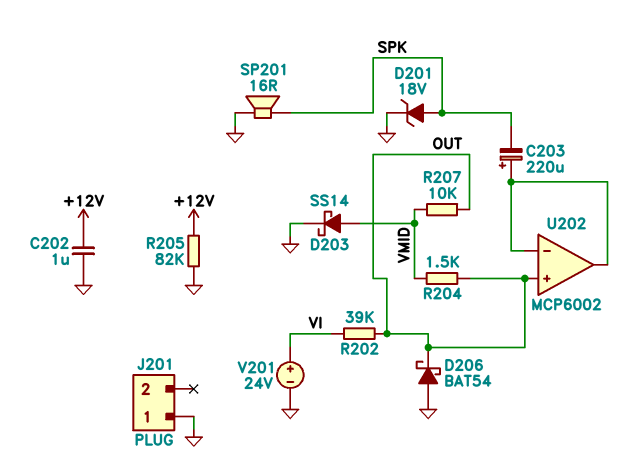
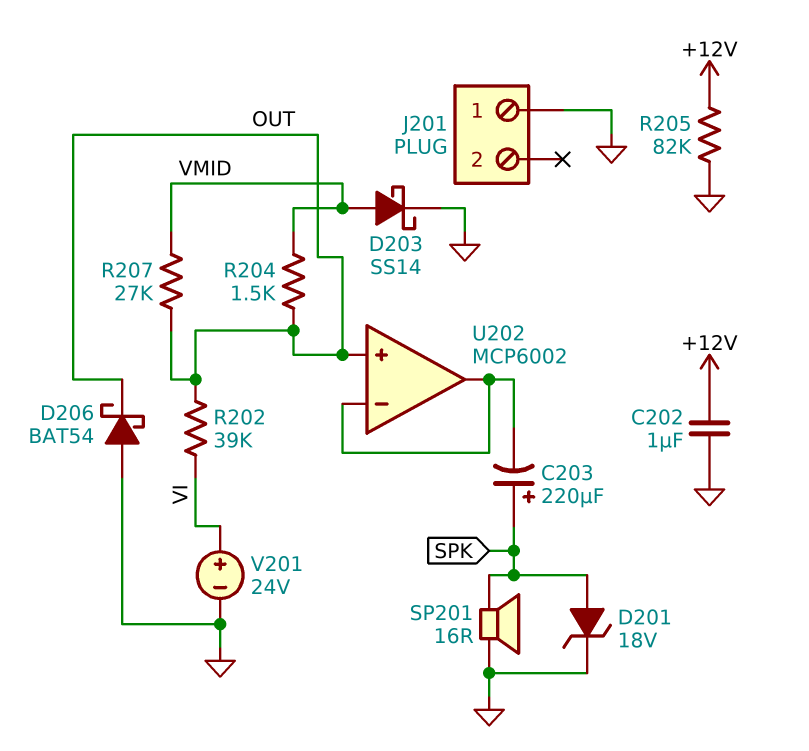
C203: 220uF (plus U202/in-, minus SPK) -> 220uF (plus SPK, minus U202/in-)
R207: 10k (OUT, VMID) -> 27k (OUT, VMID)

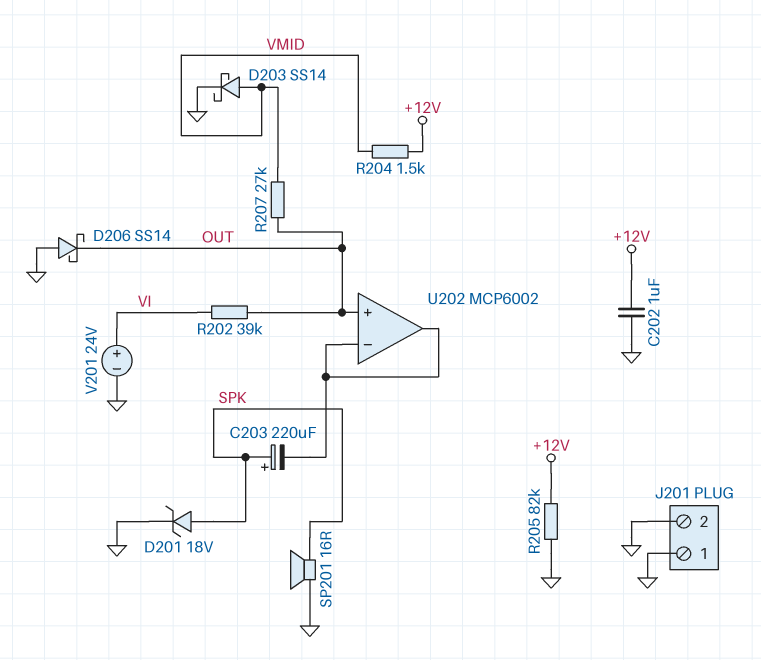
D206: schottky BAT54 (A GND, K OUT) -> schottky SS14 (A GND, K OUT)
J201 pin 2: none -> GND
R204: 1.5k (OUT, VMID) -> 1.5k (+12V, VMID)

